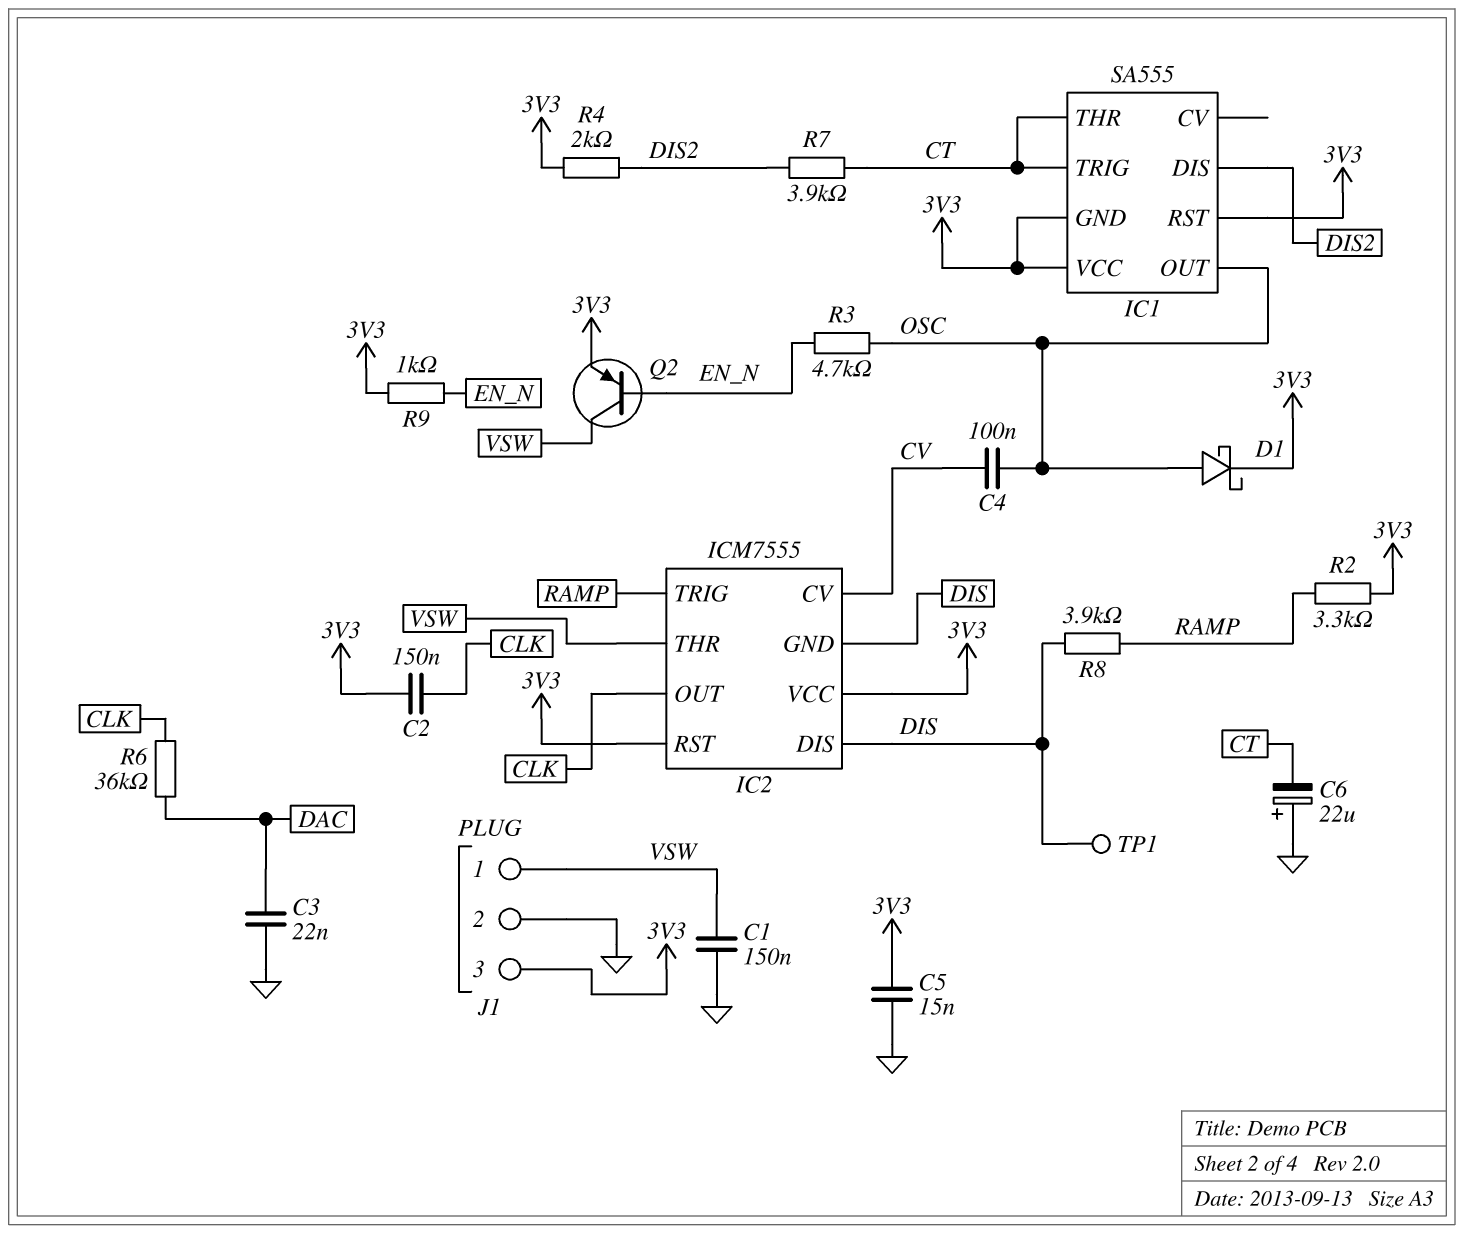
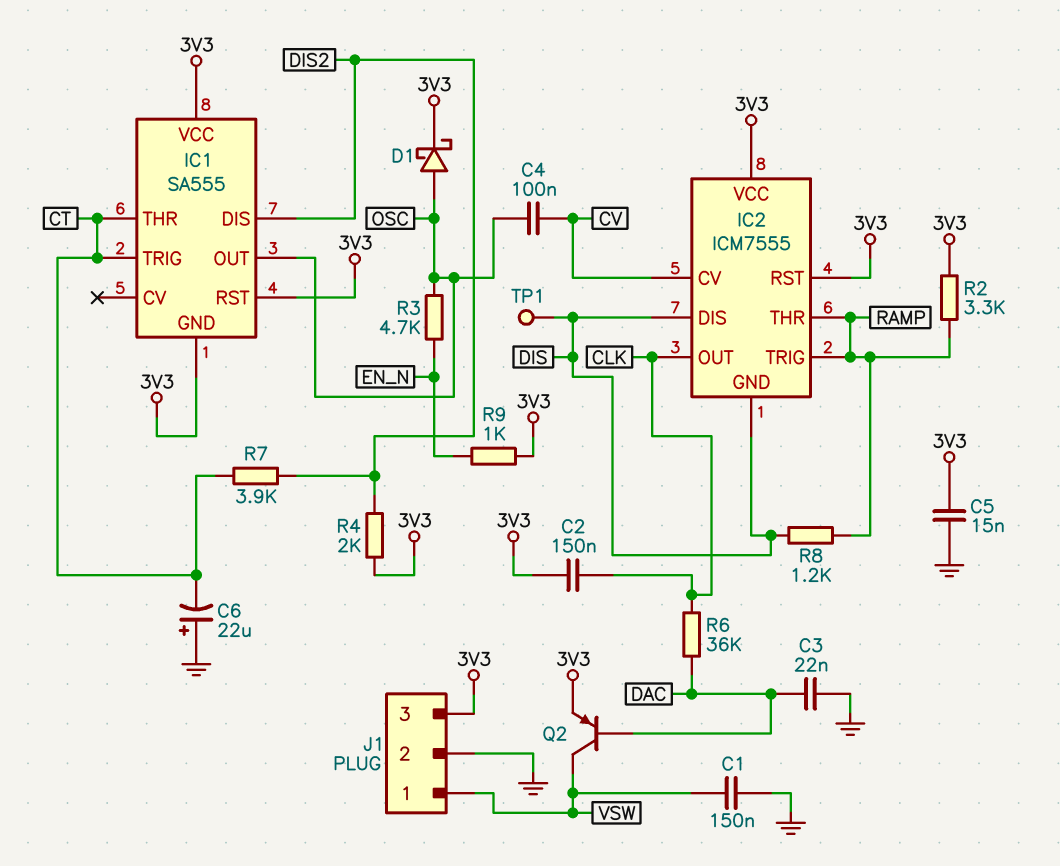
IC2 pin THR: VSW -> RAMP
Q2: PNP (B EN_N, C VSW, E 3V3) -> PNP (B DAC, C VSW, E 3V3)
R8: 3.9k (DIS, RAMP) -> 1.2k (DIS, RAMP)

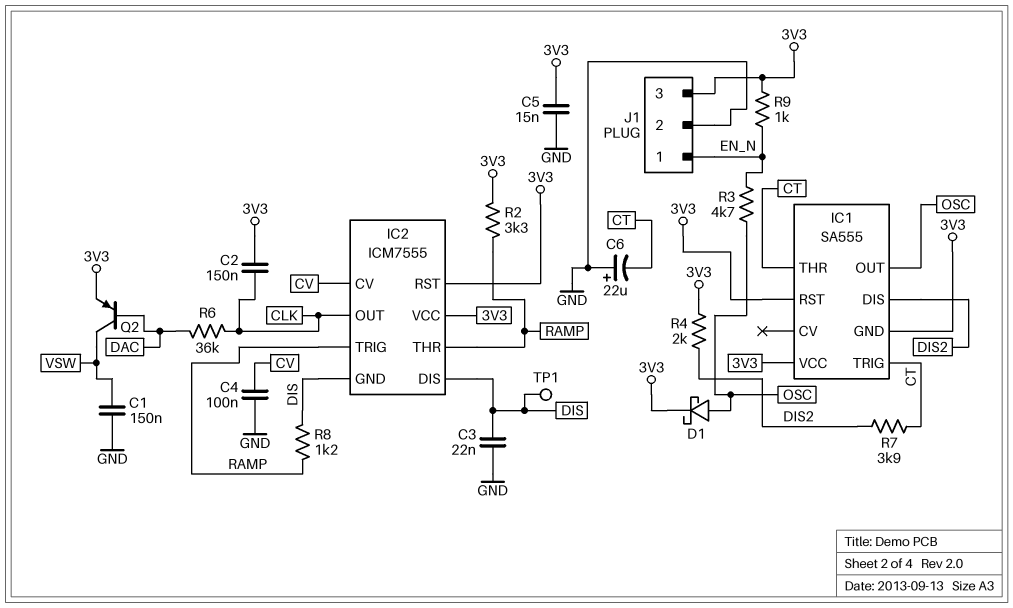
C3: 22nF (DAC, GND) -> 22nF (DIS, GND)
C4: 100nF (CV, OSC) -> 100nF (CV, GND)
J1 pin 1: VSW -> EN_N

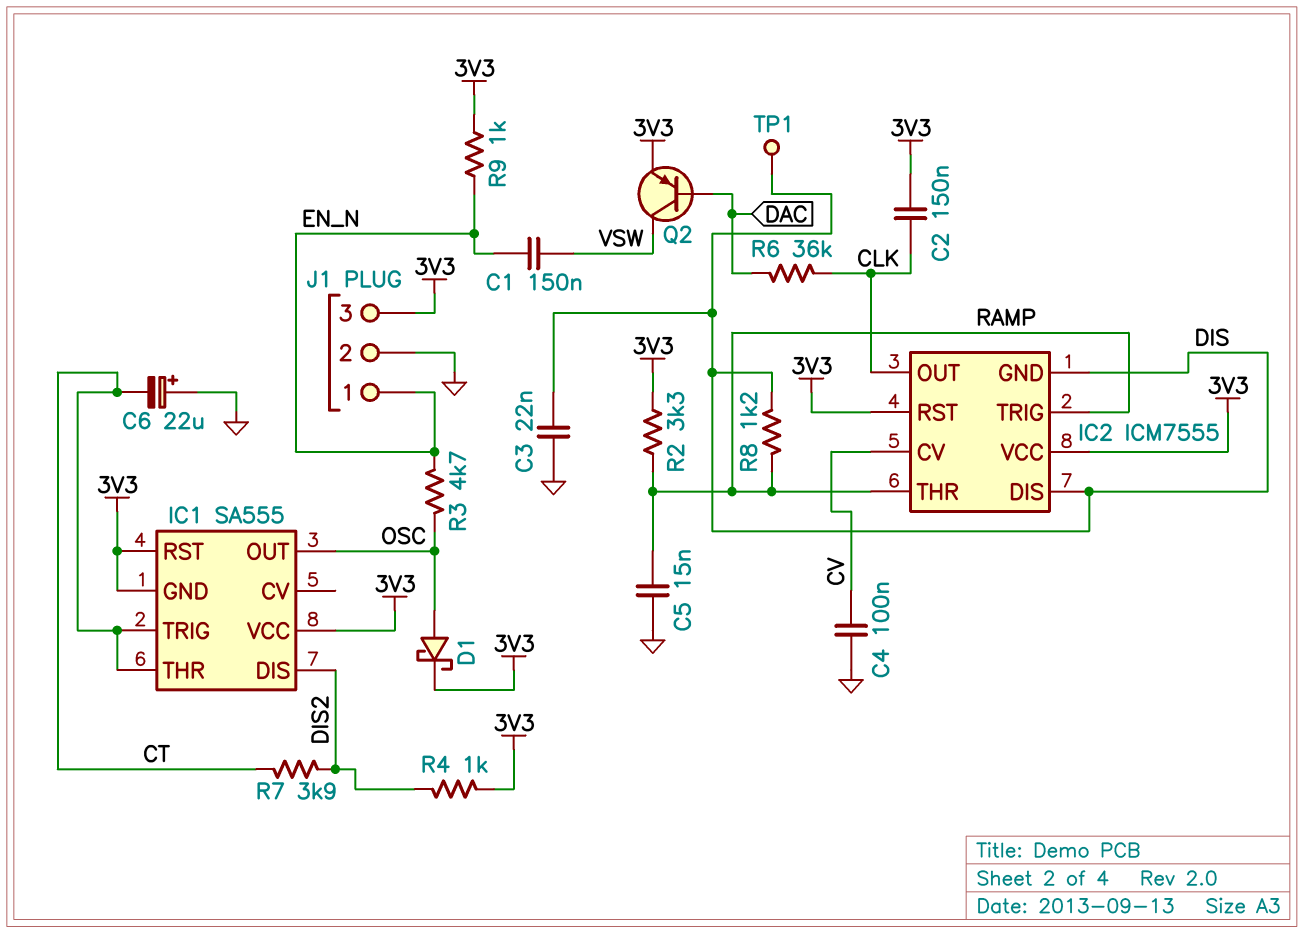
C1: 150nF (GND, VSW) -> 150nF (EN_N, VSW)
C5: 15nF (3V3, GND) -> 15nF (GND, RAMP)
R4: 2k (3V3, DIS2) -> 1k (3V3, DIS2)

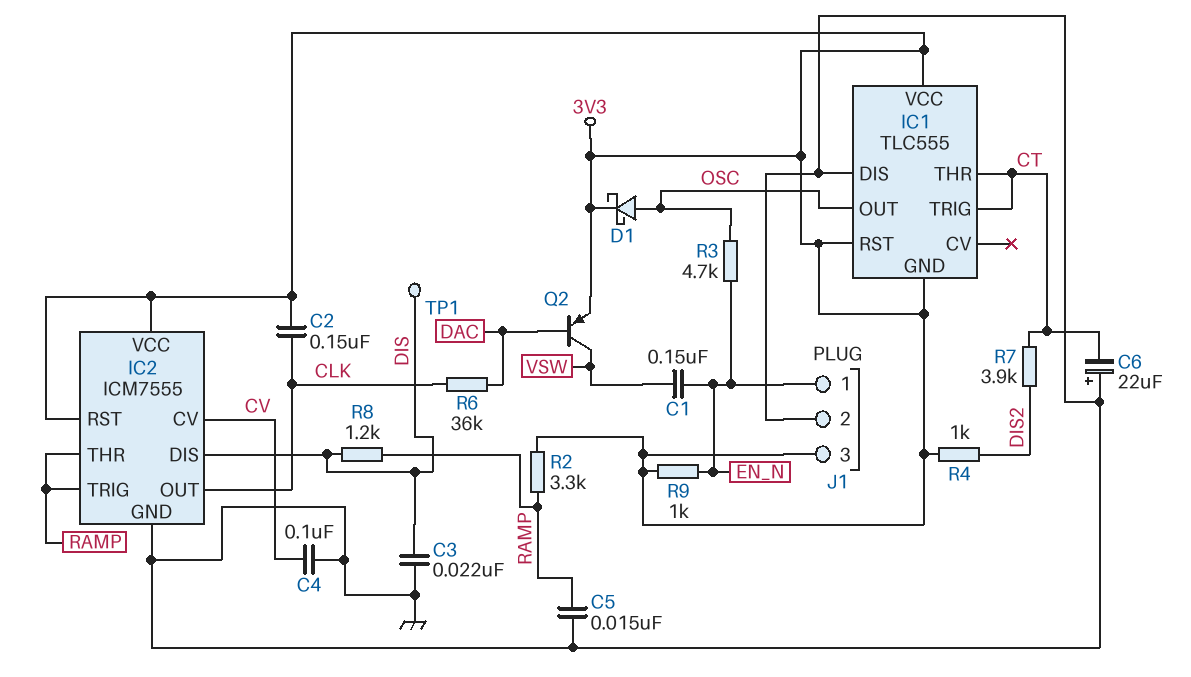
IC1: SA555 -> TLC555
IC1 pin DIS: DIS2 -> GND
IC2 pin GND: DIS -> GND

